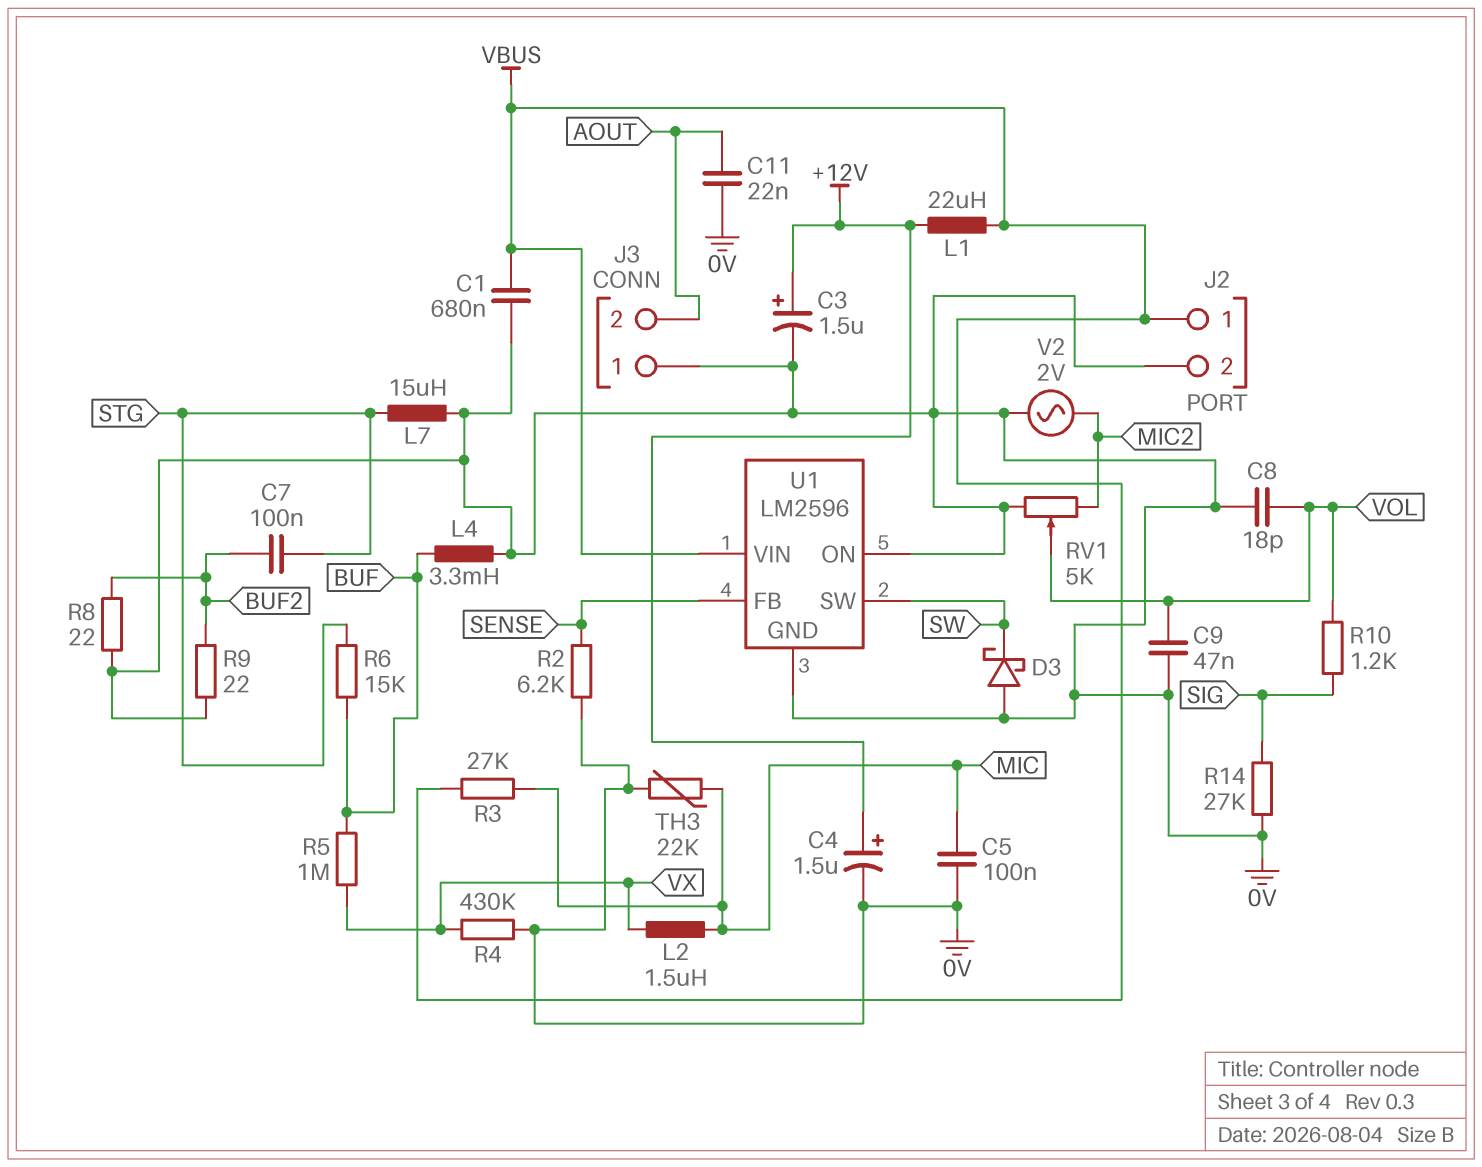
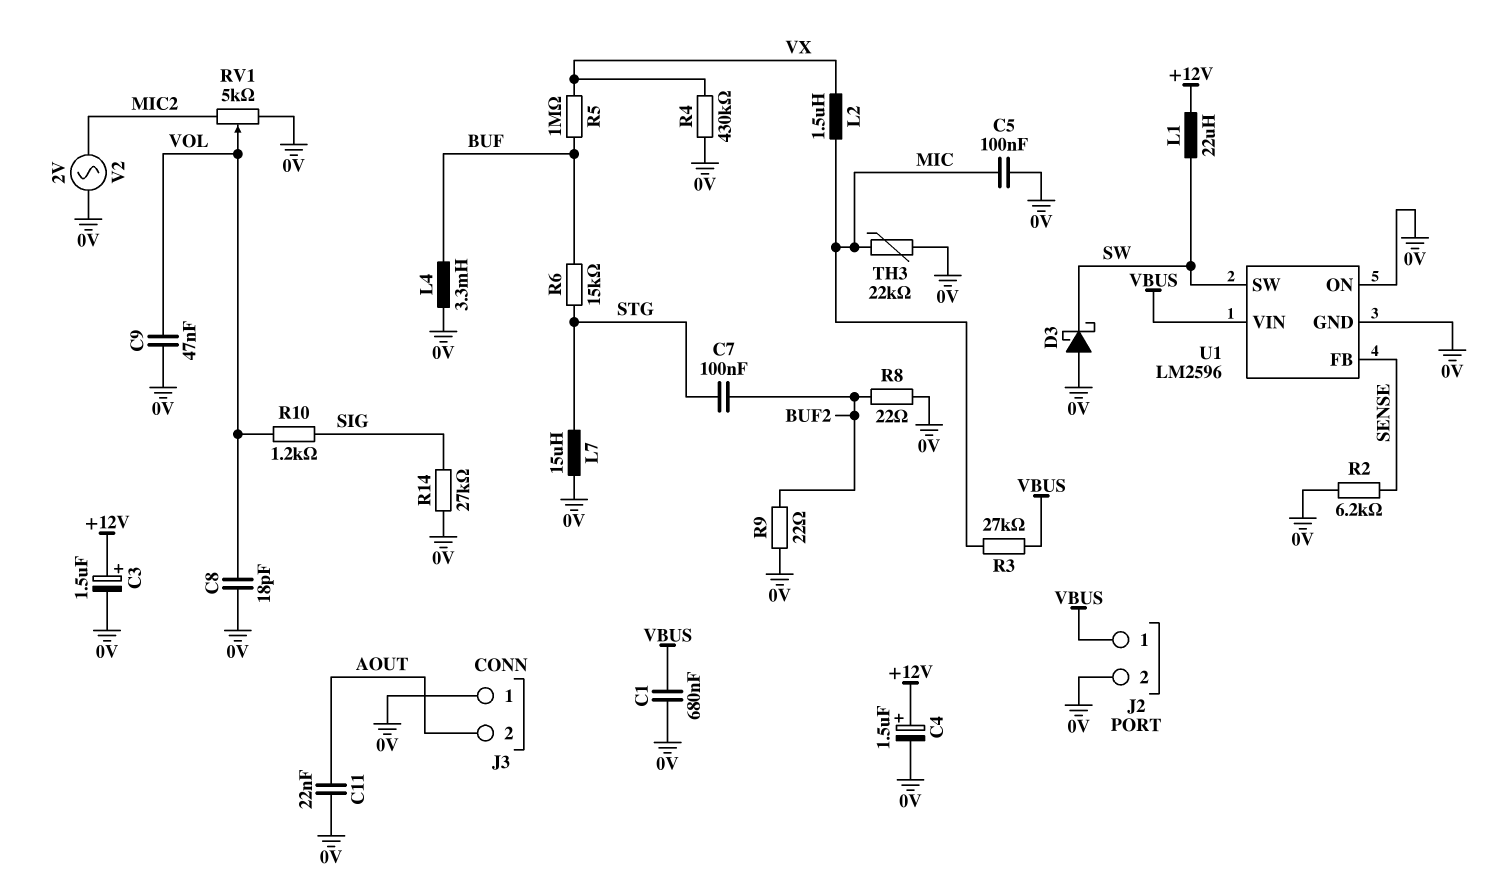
L1: 22uH (+12V, VBUS) -> 22uH (+12V, SW)

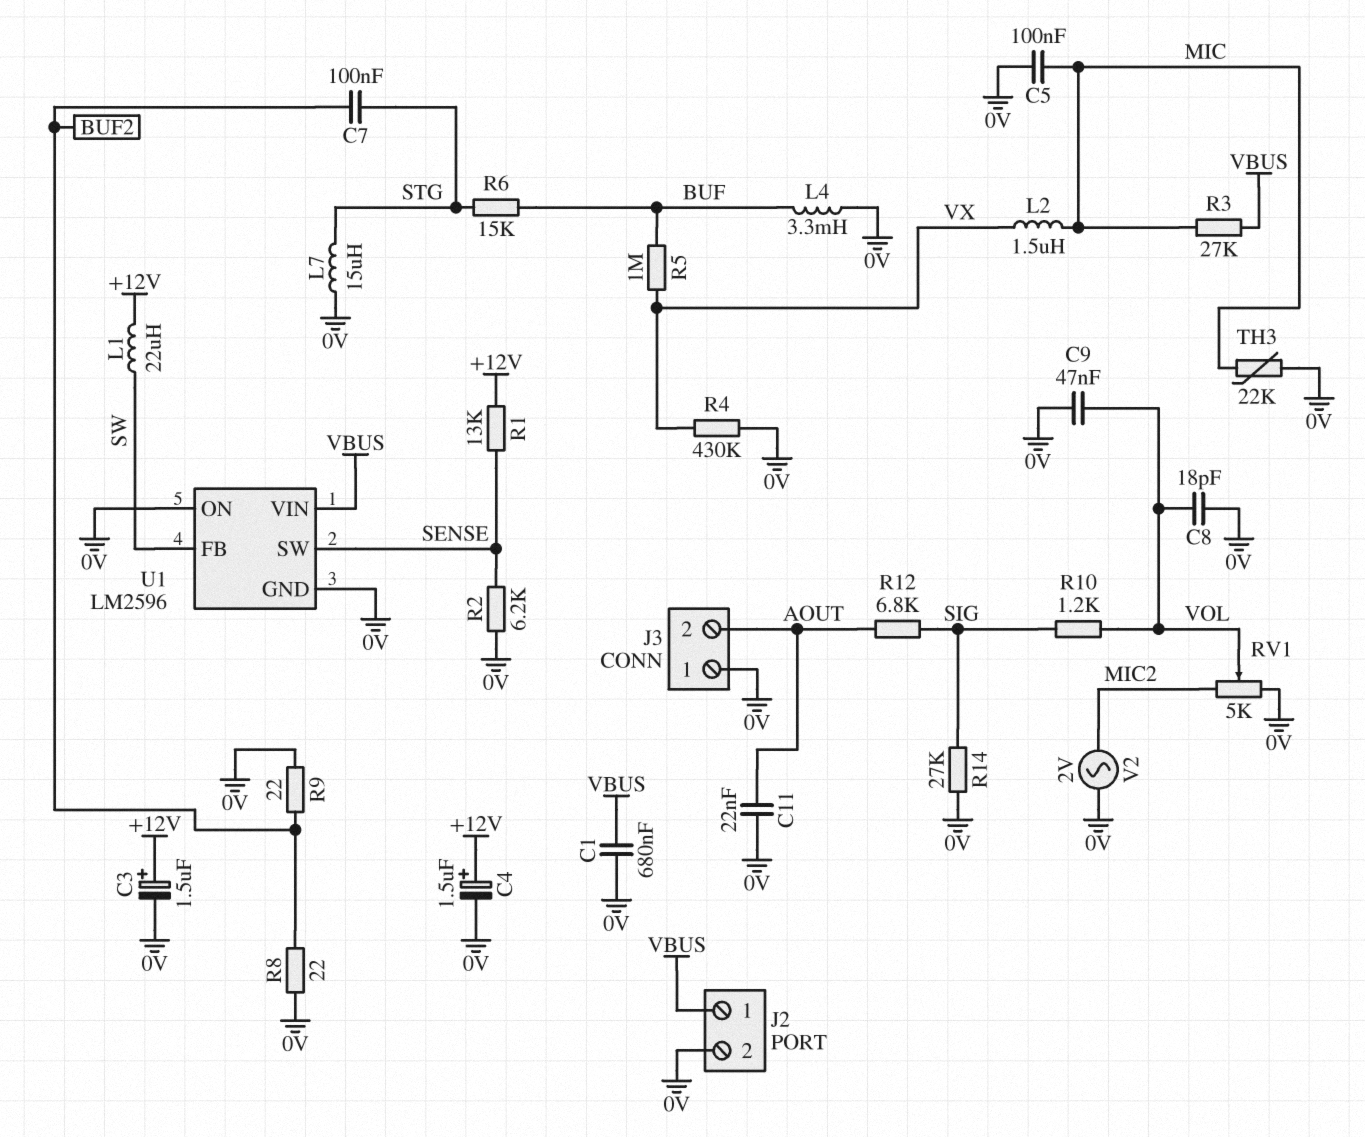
D3: schottky (A 0V, K SW) -> none
R1: none -> 13k (+12V, SENSE)
R12: none -> 6.8k (AOUT, SIG)
U1 pin FB: SENSE -> SW
U1 pin SW: SW -> SENSE

